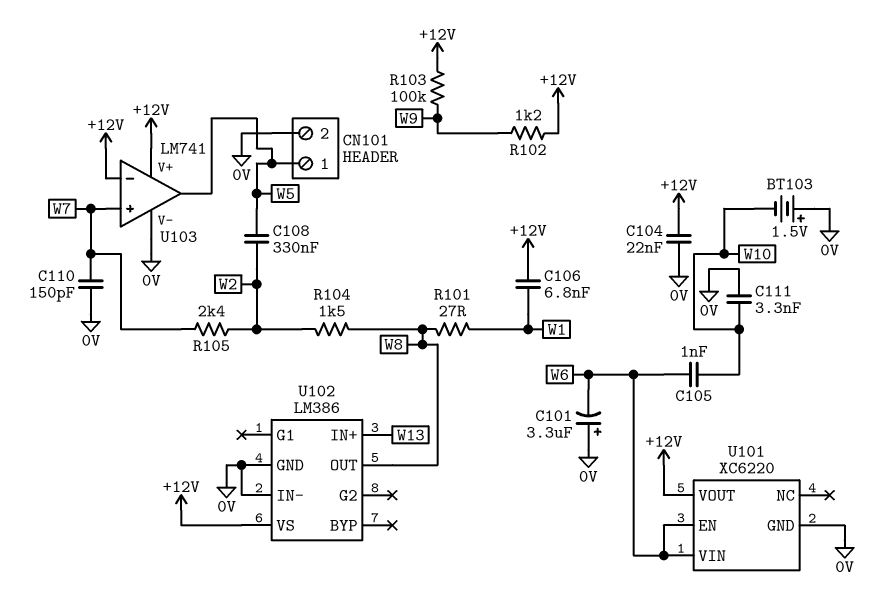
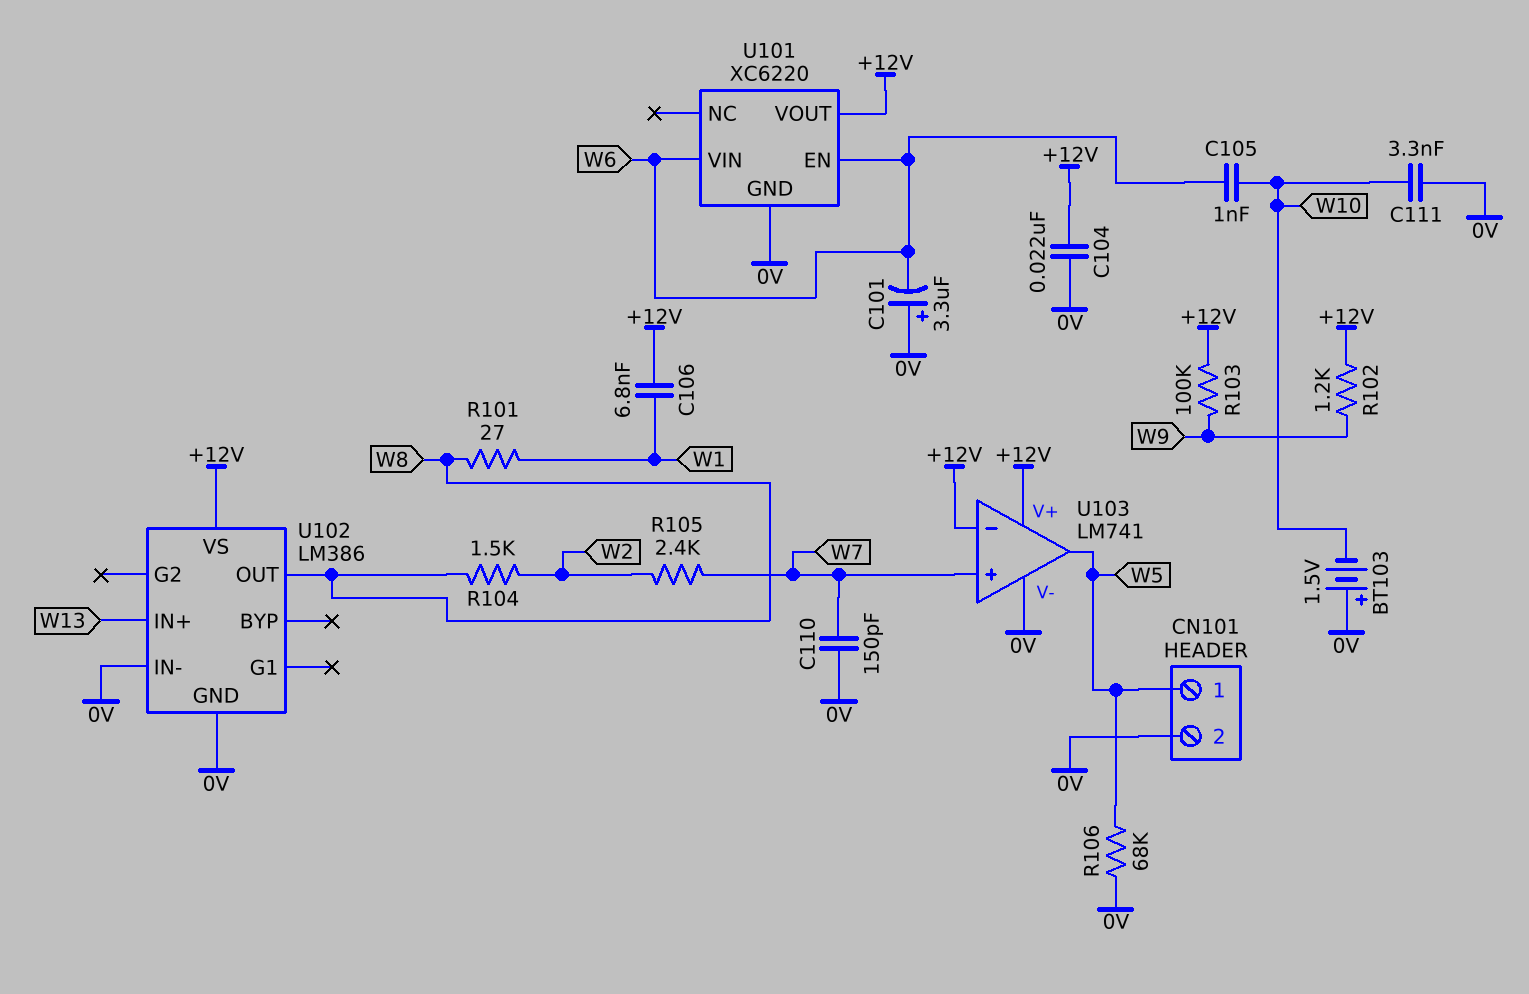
C108: 330nF (W2, W5) -> none
R106: none -> 68k (0V, W5)

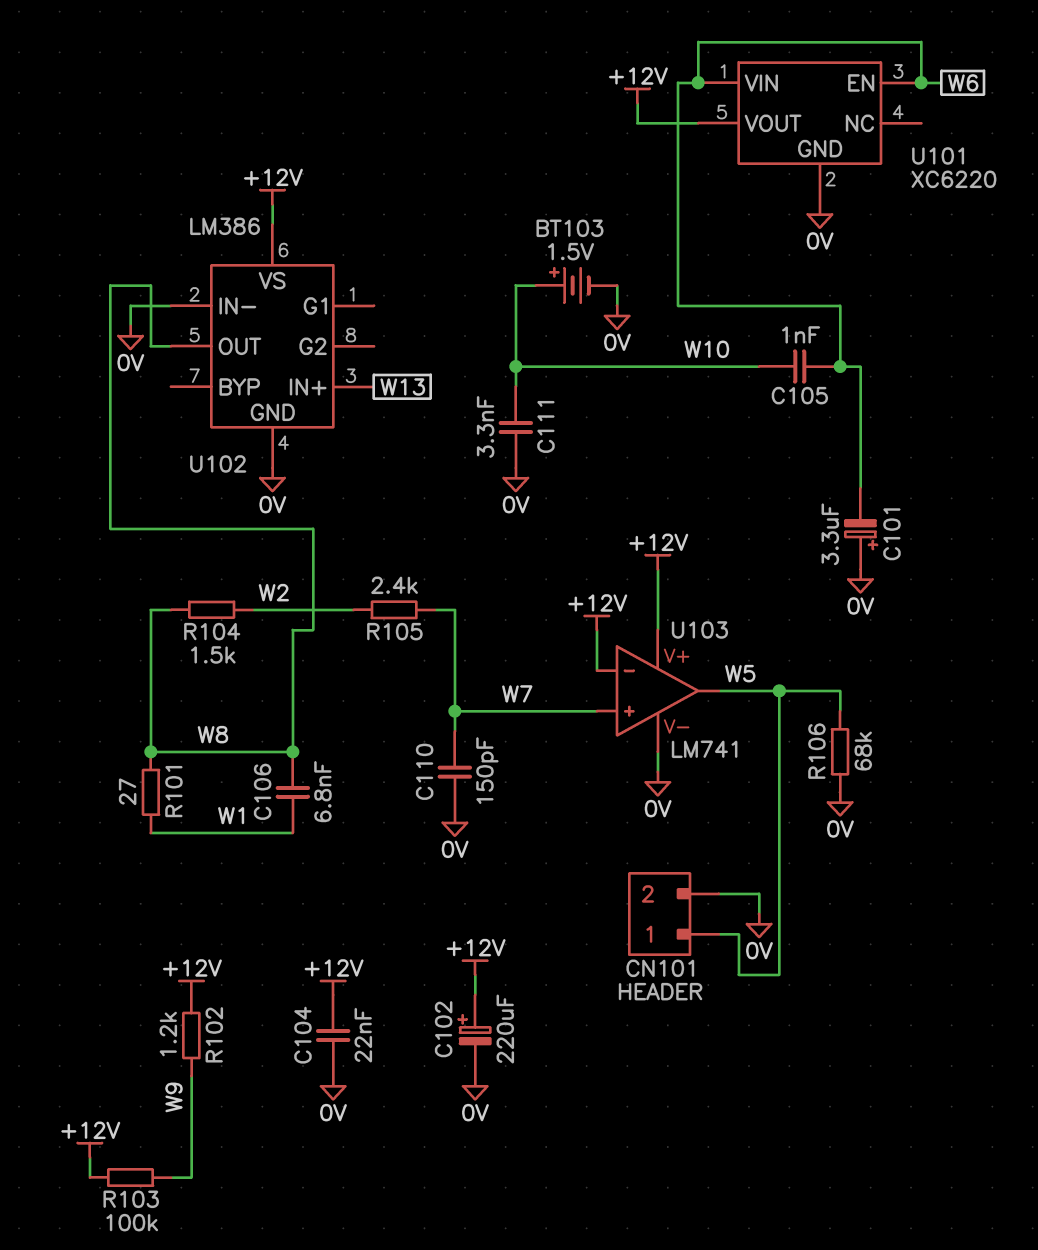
BT103: 1.5V (plus 0V, minus W10) -> 1.5V (plus W10, minus 0V)
C102: none -> 220uF (plus +12V, minus 0V)
C106: 6.8nF (+12V, W1) -> 6.8nF (W1, W8)

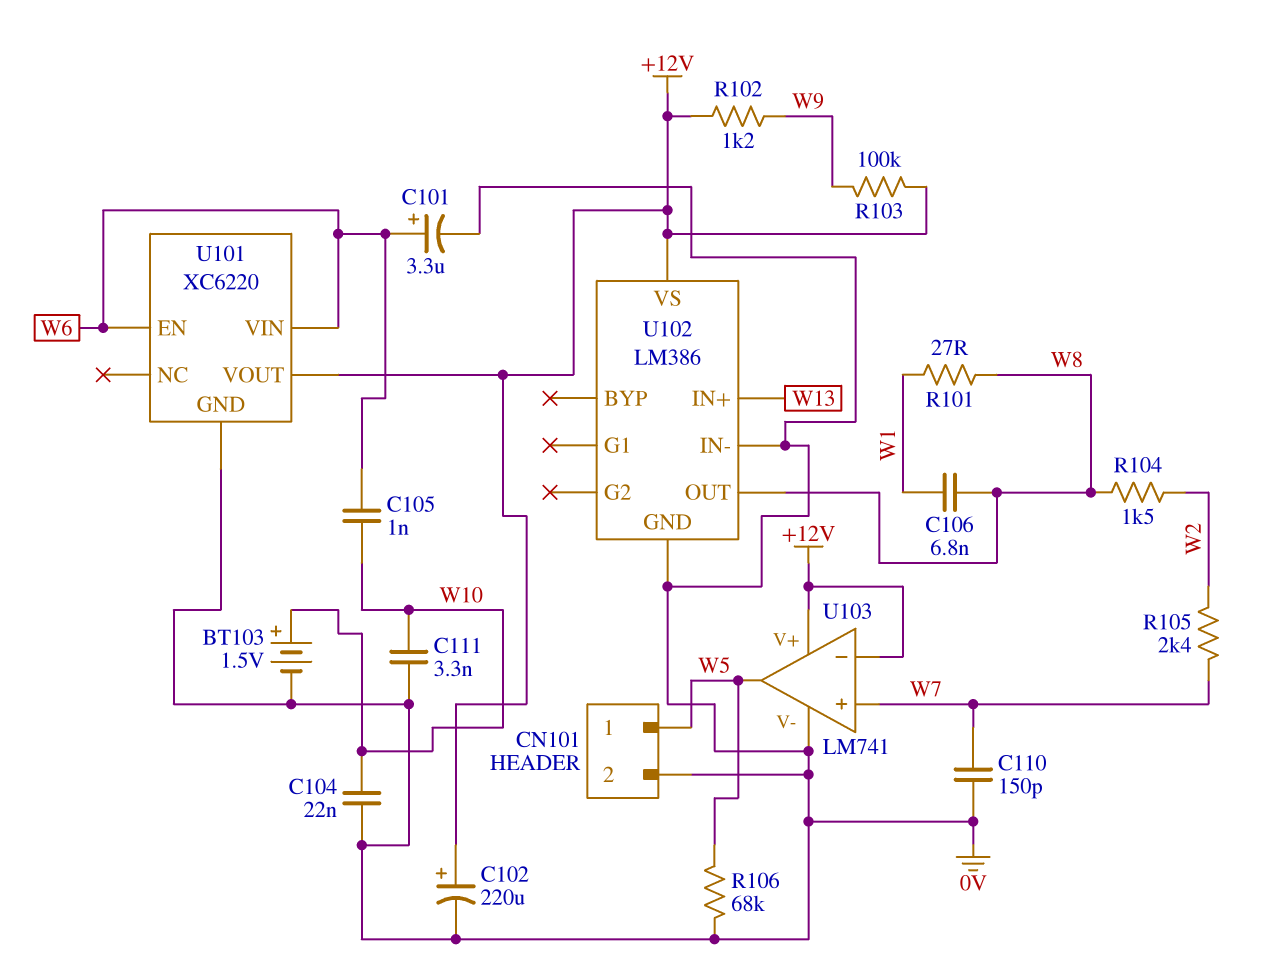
C101: 3.3uF (plus 0V, minus W6) -> 3.3uF (plus W6, minus 0V)
C104: 22nF (+12V, 0V) -> 22nF (0V, W10)

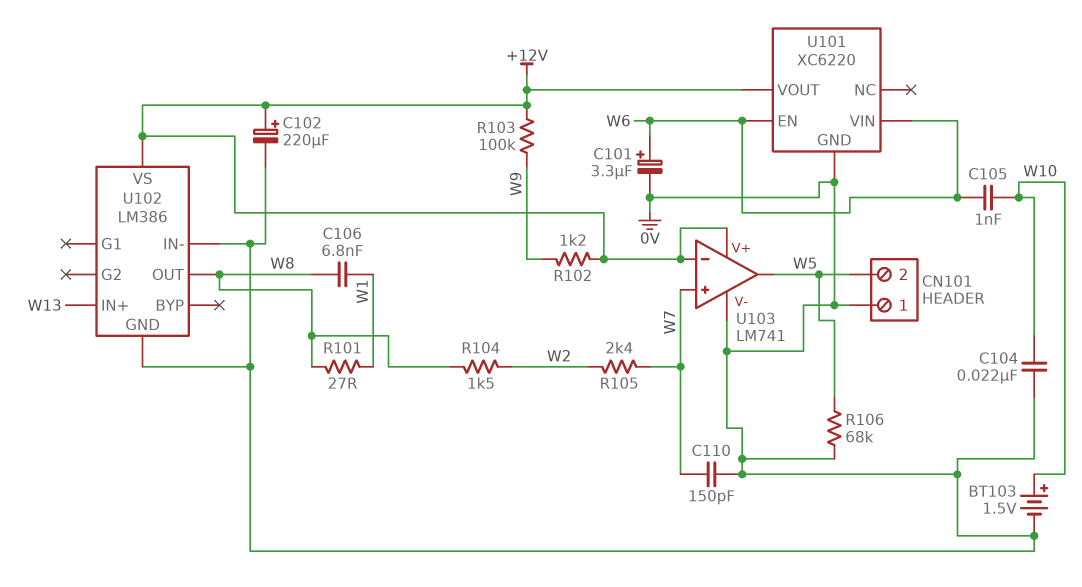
C111: 3.3nF (0V, W10) -> none
CN101 pin 1: W5 -> 0V
CN101 pin 2: 0V -> W5

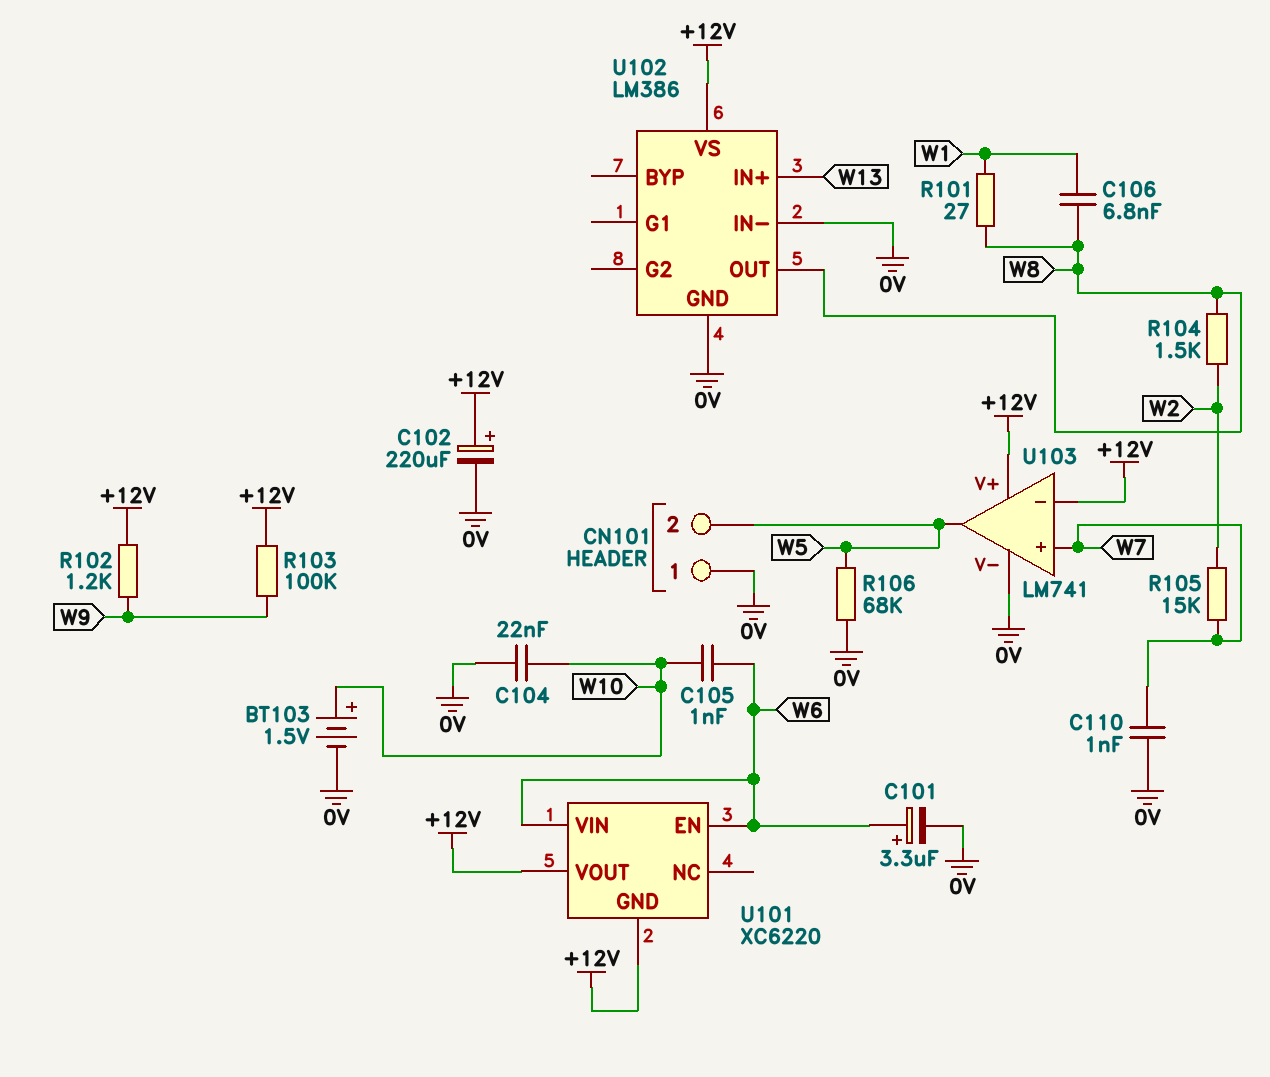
C110: 150pF (0V, W7) -> 1nF (0V, W7)
R105: 2.4k (W2, W7) -> 15k (W2, W7)
U101 pin GND: 0V -> +12V

